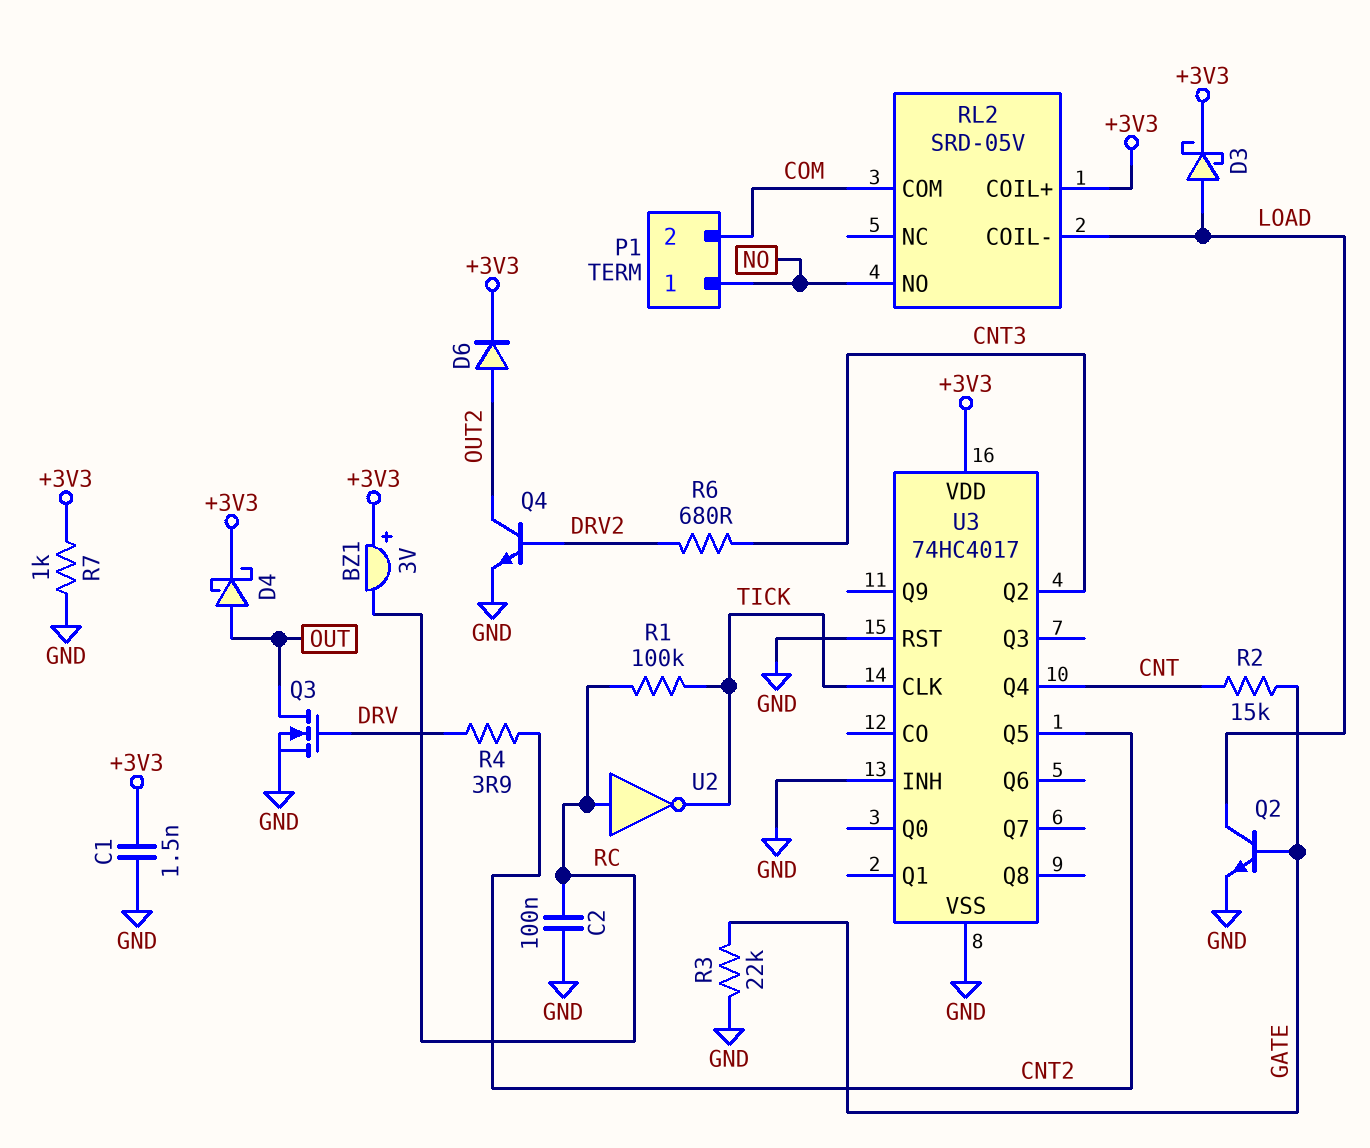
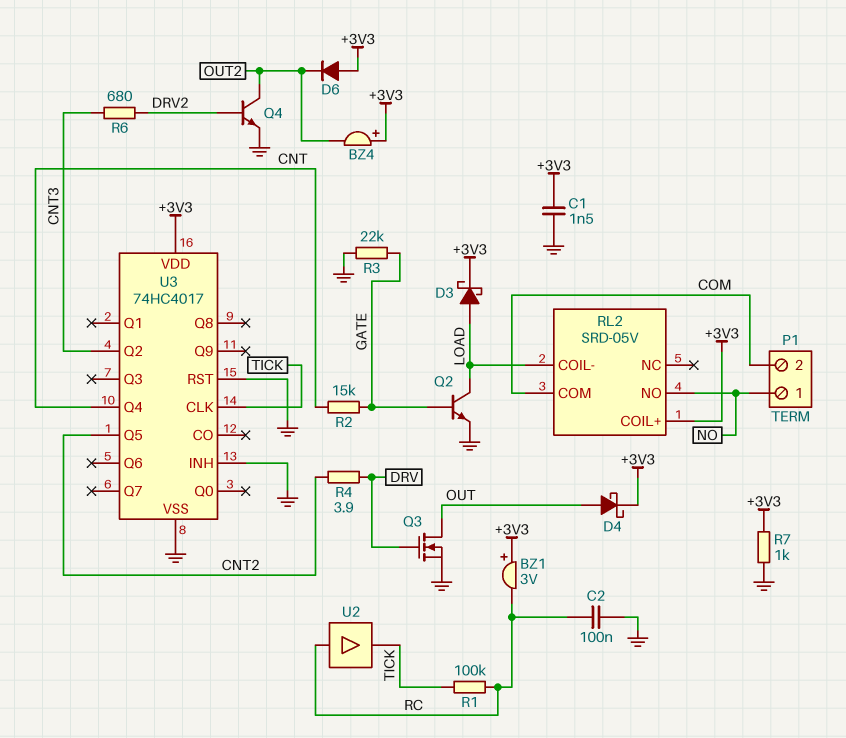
BZ4: none -> buzzer (plus +3V3, minus OUT2)
D6: diode (A OUT2, K +3V3) -> diode (A +3V3, K OUT2)
U2: NOT (in RC, out TICK) -> buffer (in RC, out TICK)

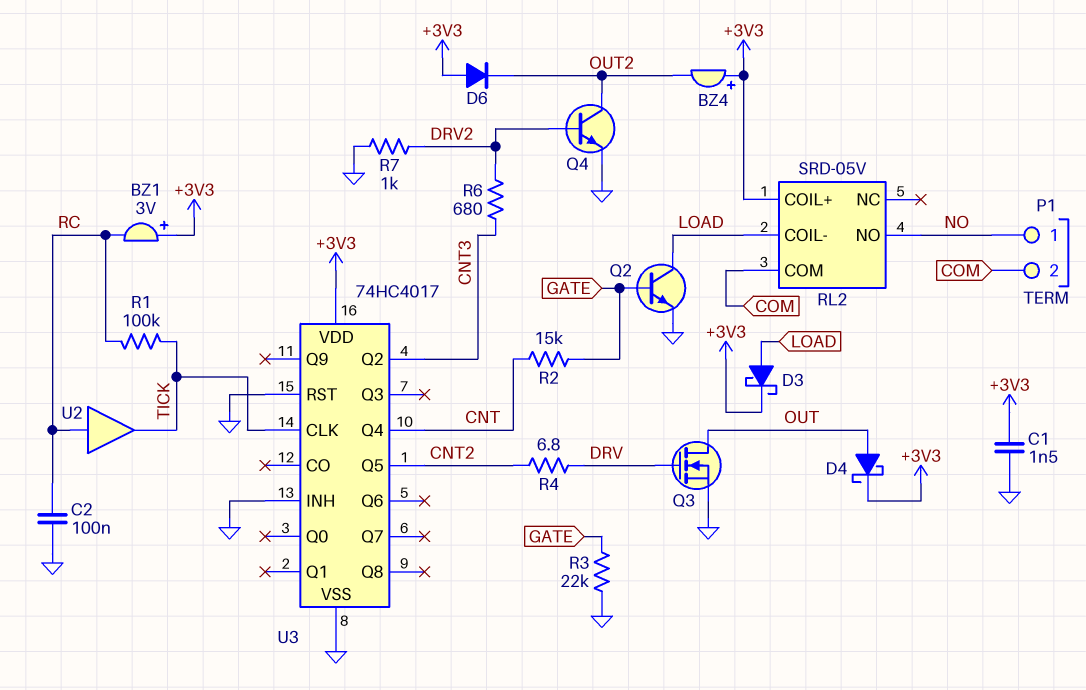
R4: 3.9 (CNT2, DRV) -> 6.8 (CNT2, DRV)
R7: 1k (+3V3, GND) -> 1k (DRV2, GND)

